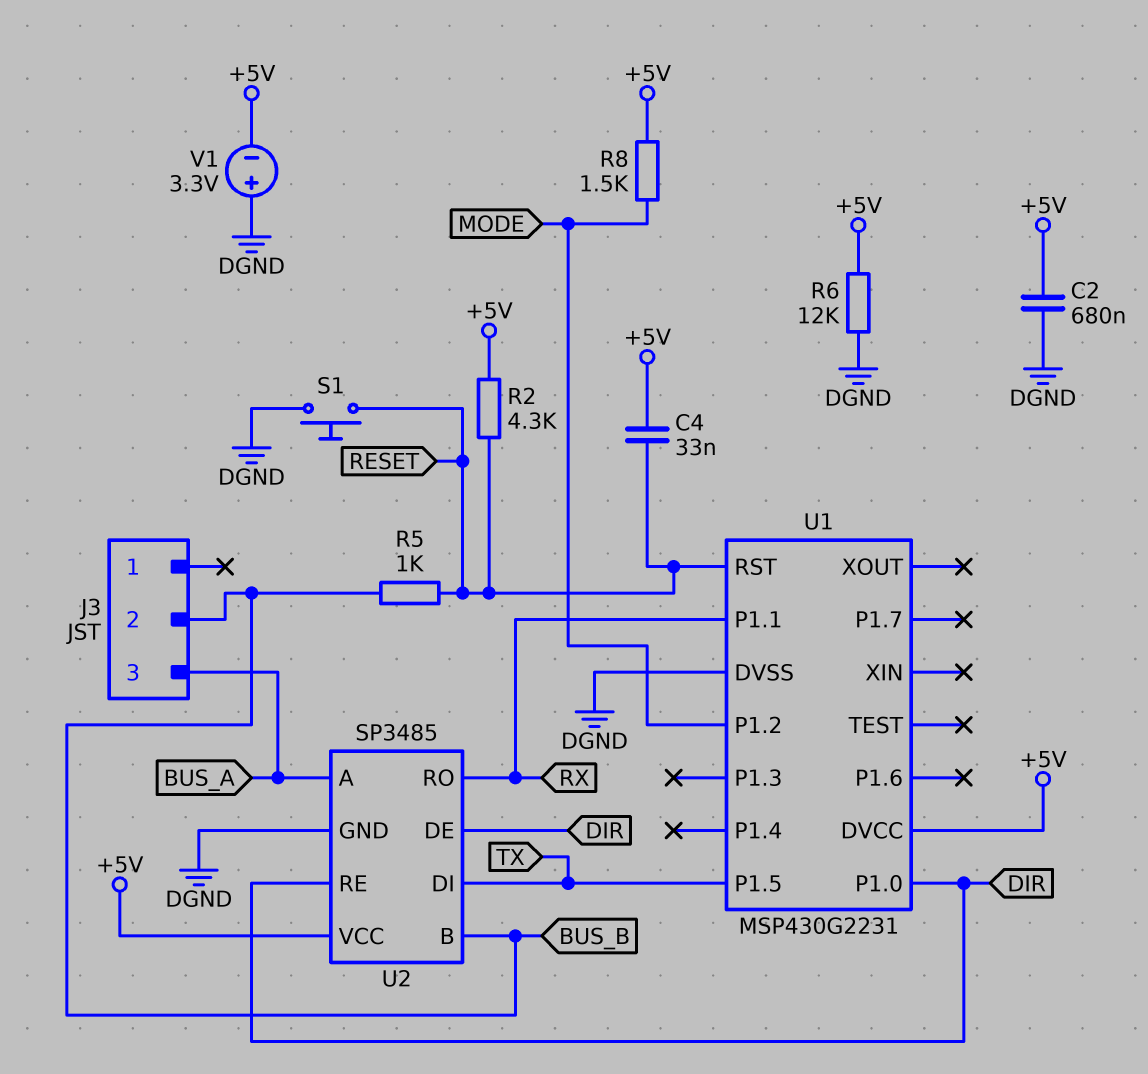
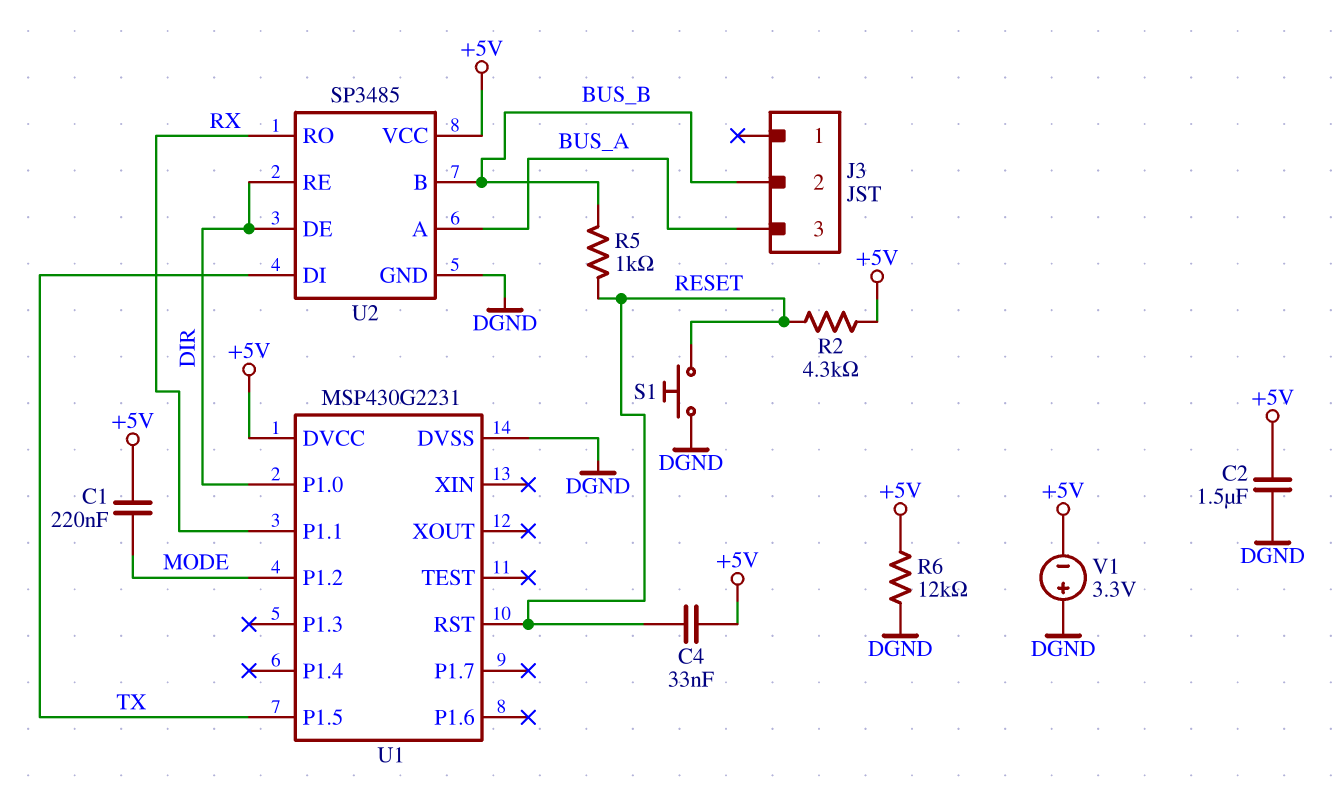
C1: none -> 220nF (+5V, MODE)
C2: 680nF (+5V, DGND) -> 1.5uF (+5V, DGND)
R8: 1.5k (+5V, MODE) -> none

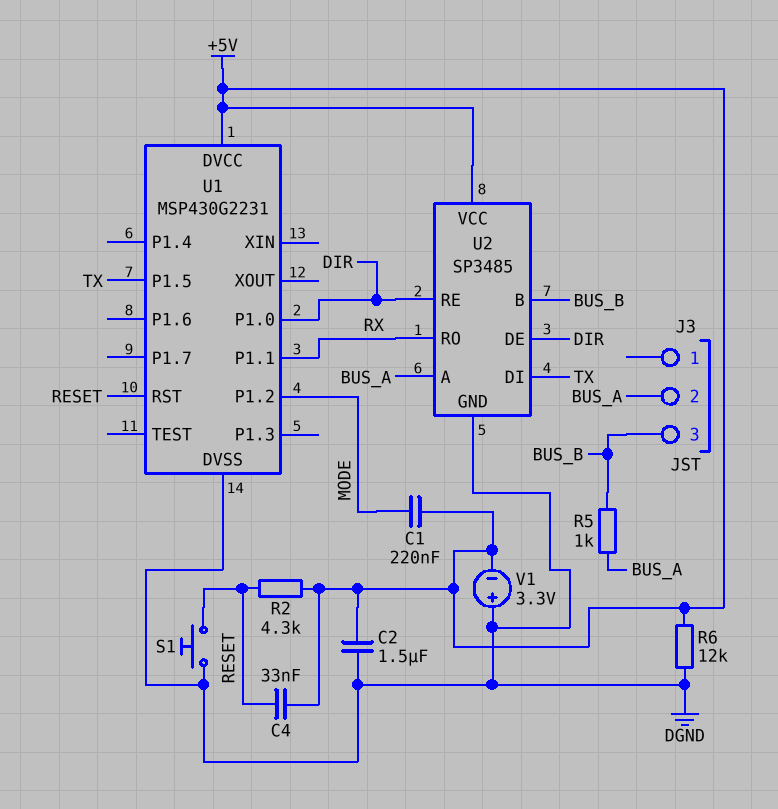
J3 pin 2: BUS_B -> BUS_A
J3 pin 3: BUS_A -> BUS_B
R5: 1k (BUS_B, RESET) -> 1k (BUS_A, BUS_B)

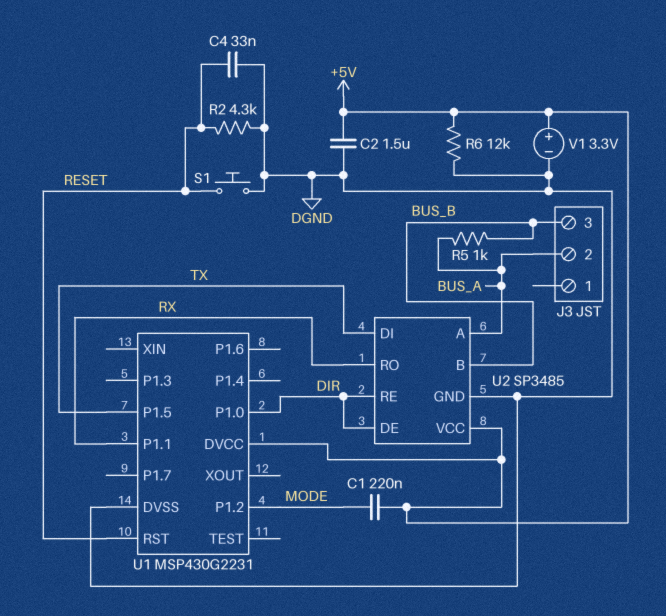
C4: 33nF (+5V, RESET) -> 33nF (DGND, RESET)
R2: 4.3k (+5V, RESET) -> 4.3k (DGND, RESET)
V1: 3.3V (plus DGND, minus +5V) -> 3.3V (plus +5V, minus DGND)

